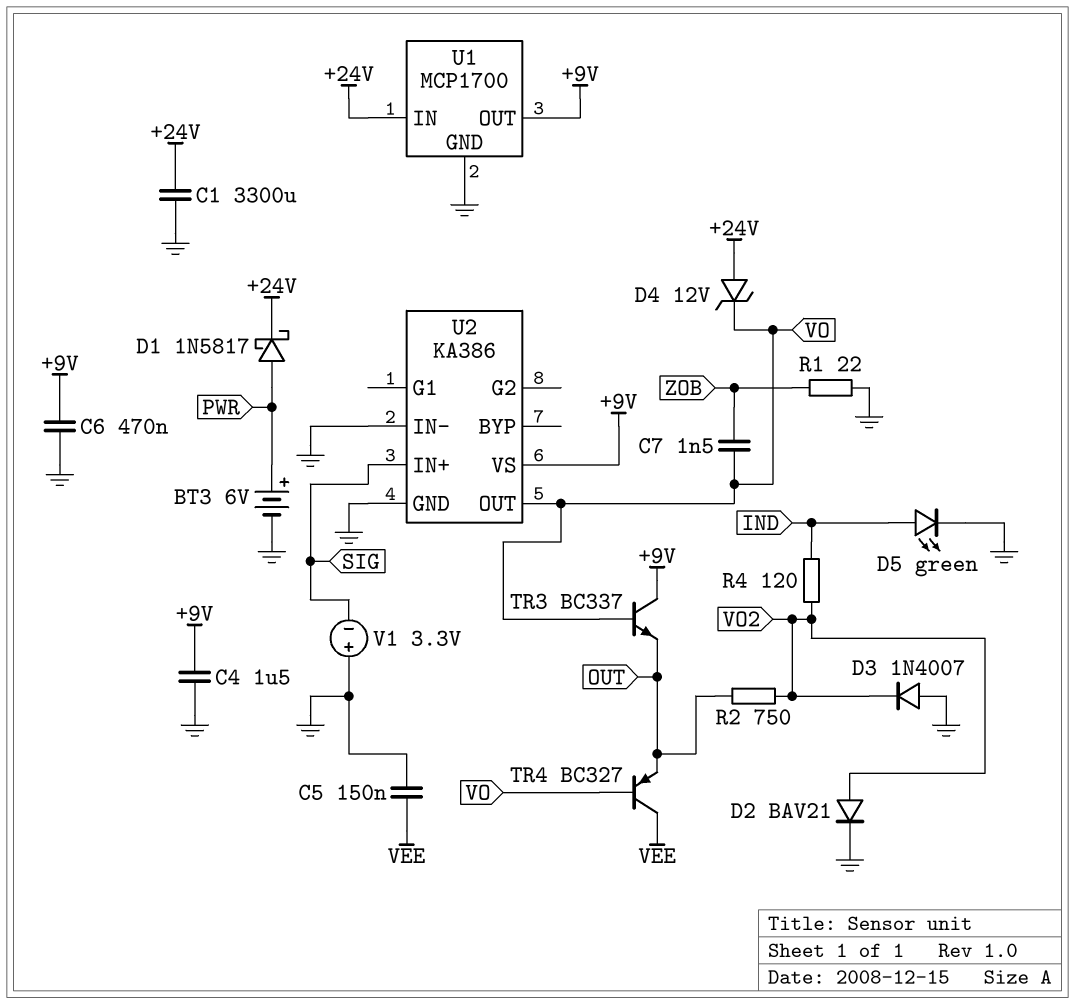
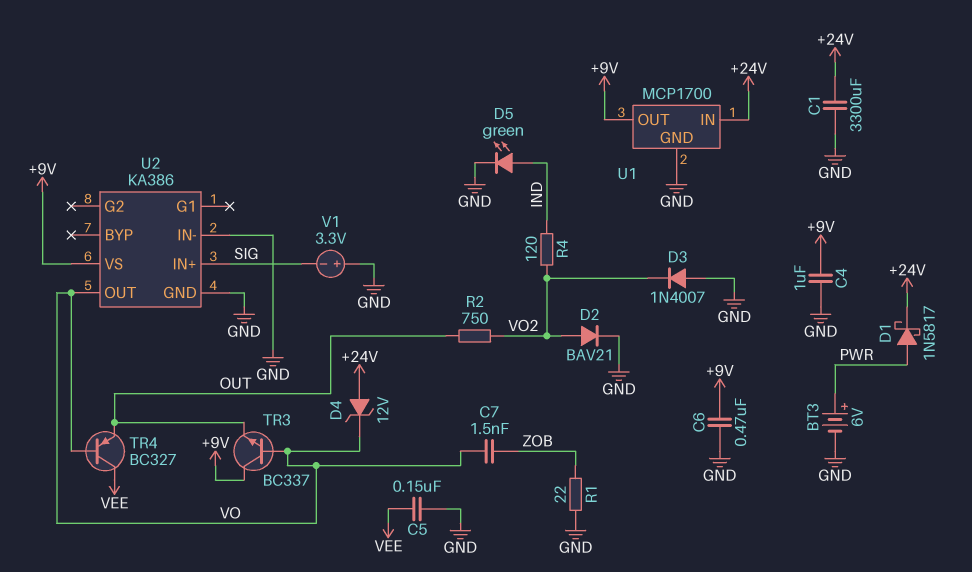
C4: 1.5uF (+9V, GND) -> 1uF (+9V, GND)

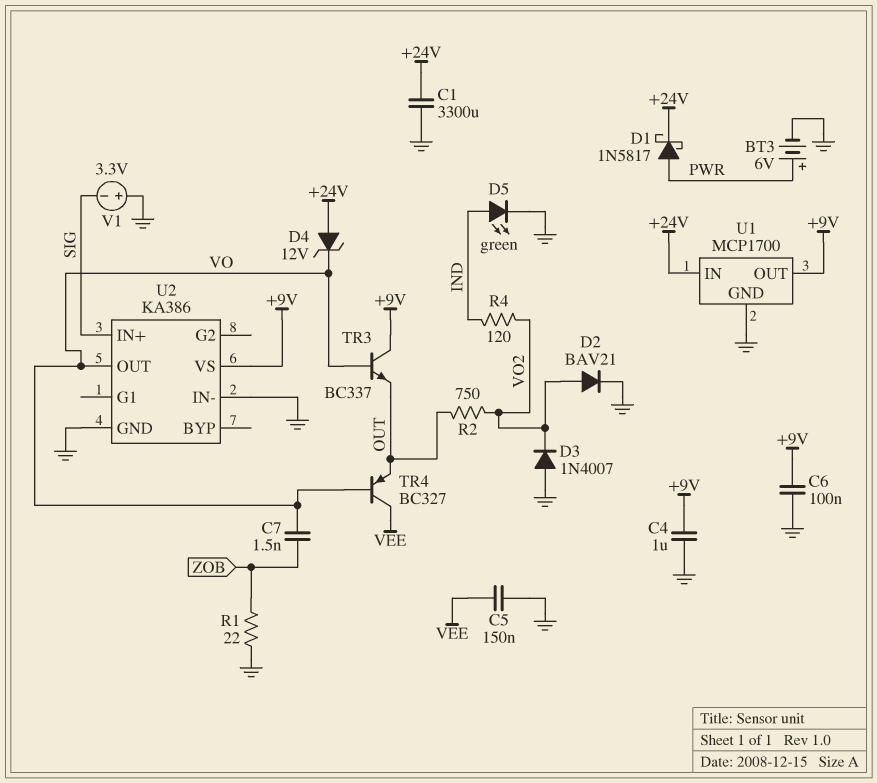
C6: 470nF (+9V, GND) -> 100nF (+9V, GND)

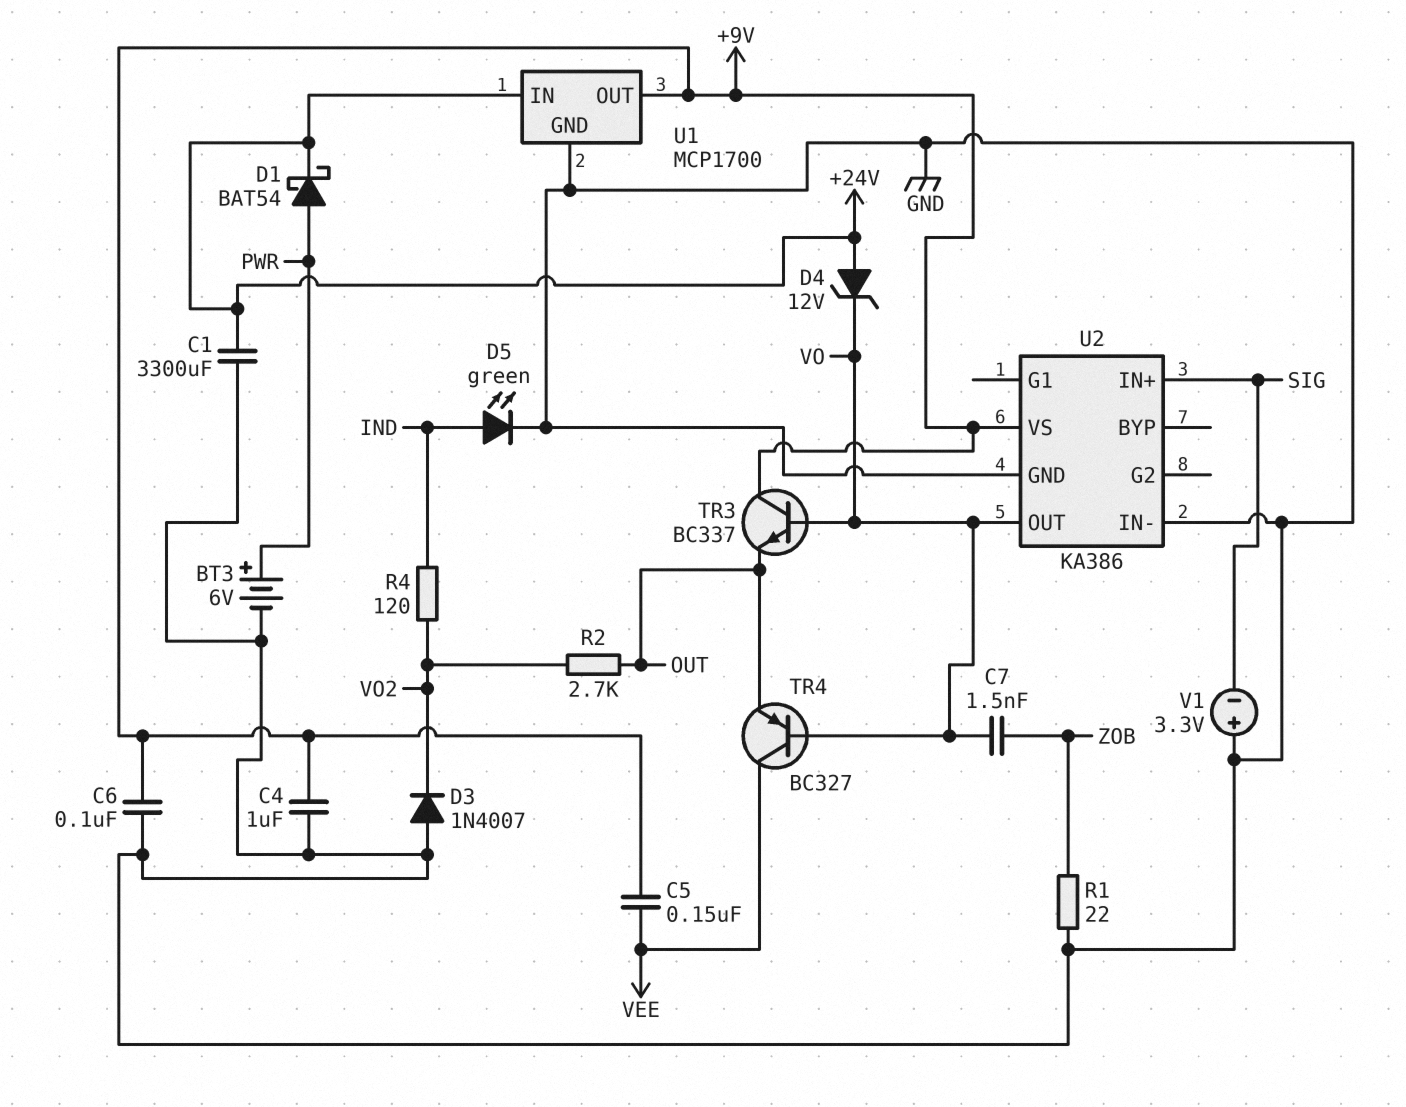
C5: 150nF (GND, VEE) -> 150nF (+9V, VEE)
D1: schottky 1N5817 (A PWR, K +24V) -> schottky BAT54 (A PWR, K +24V)
D2: diode BAV21 (A VO2, K GND) -> none
R2: 750 (OUT, VO2) -> 2.7k (OUT, VO2)

